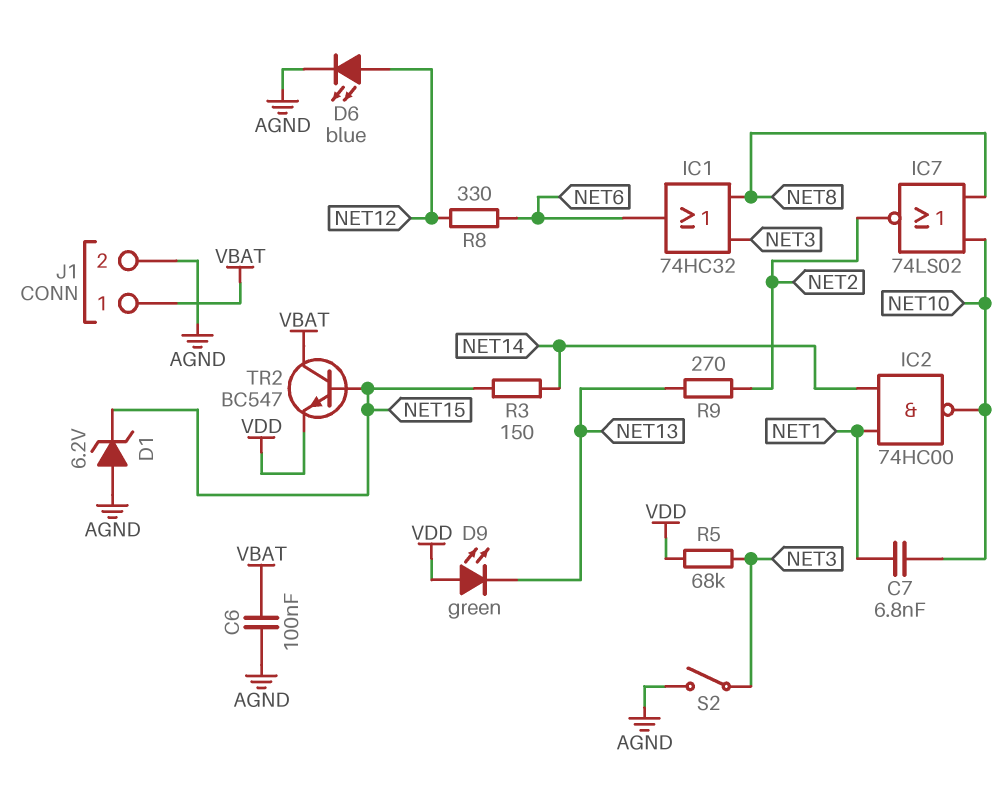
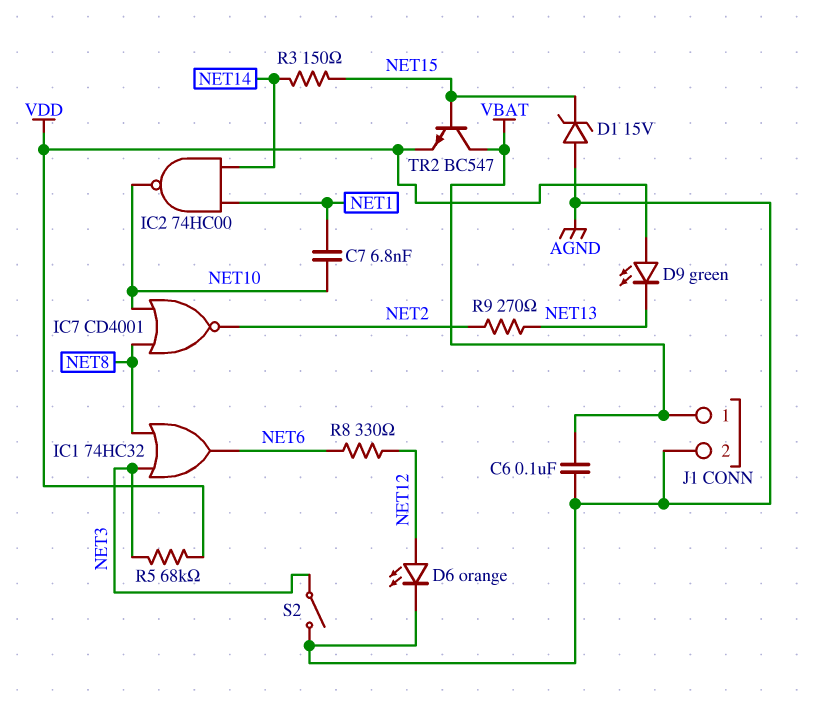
D1: zener 6.2V (A AGND, K NET15) -> zener 15V (A AGND, K NET15)
D6: LED blue (A NET12, K AGND) -> LED orange (A NET12, K AGND)
IC7: NOR 74LS02 (in NET8, in NET10, out NET2) -> NOR CD4001 (in NET8, in NET10, out NET2)

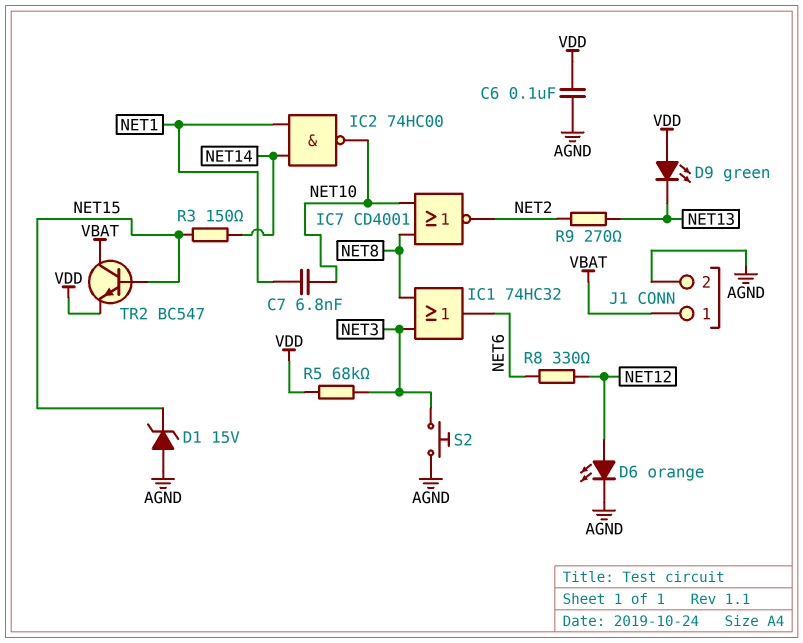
C6: 100nF (AGND, VBAT) -> 100nF (AGND, VDD)
S2: switch (AGND, NET3) -> button (AGND, NET3)

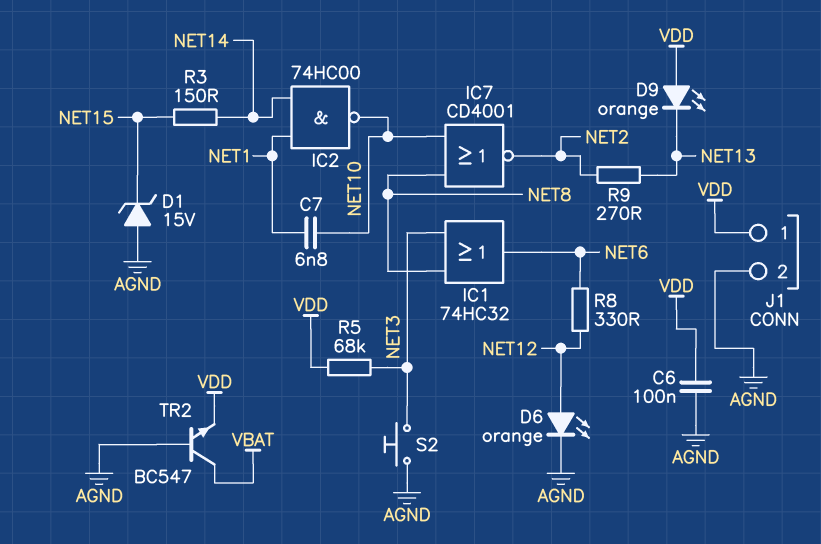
D9: LED green (A VDD, K NET13) -> LED orange (A VDD, K NET13)
J1 pin 1: VBAT -> VDD
TR2: NPN BC547 (B NET15, C VBAT, E VDD) -> NPN BC547 (B AGND, C VBAT, E VDD)

